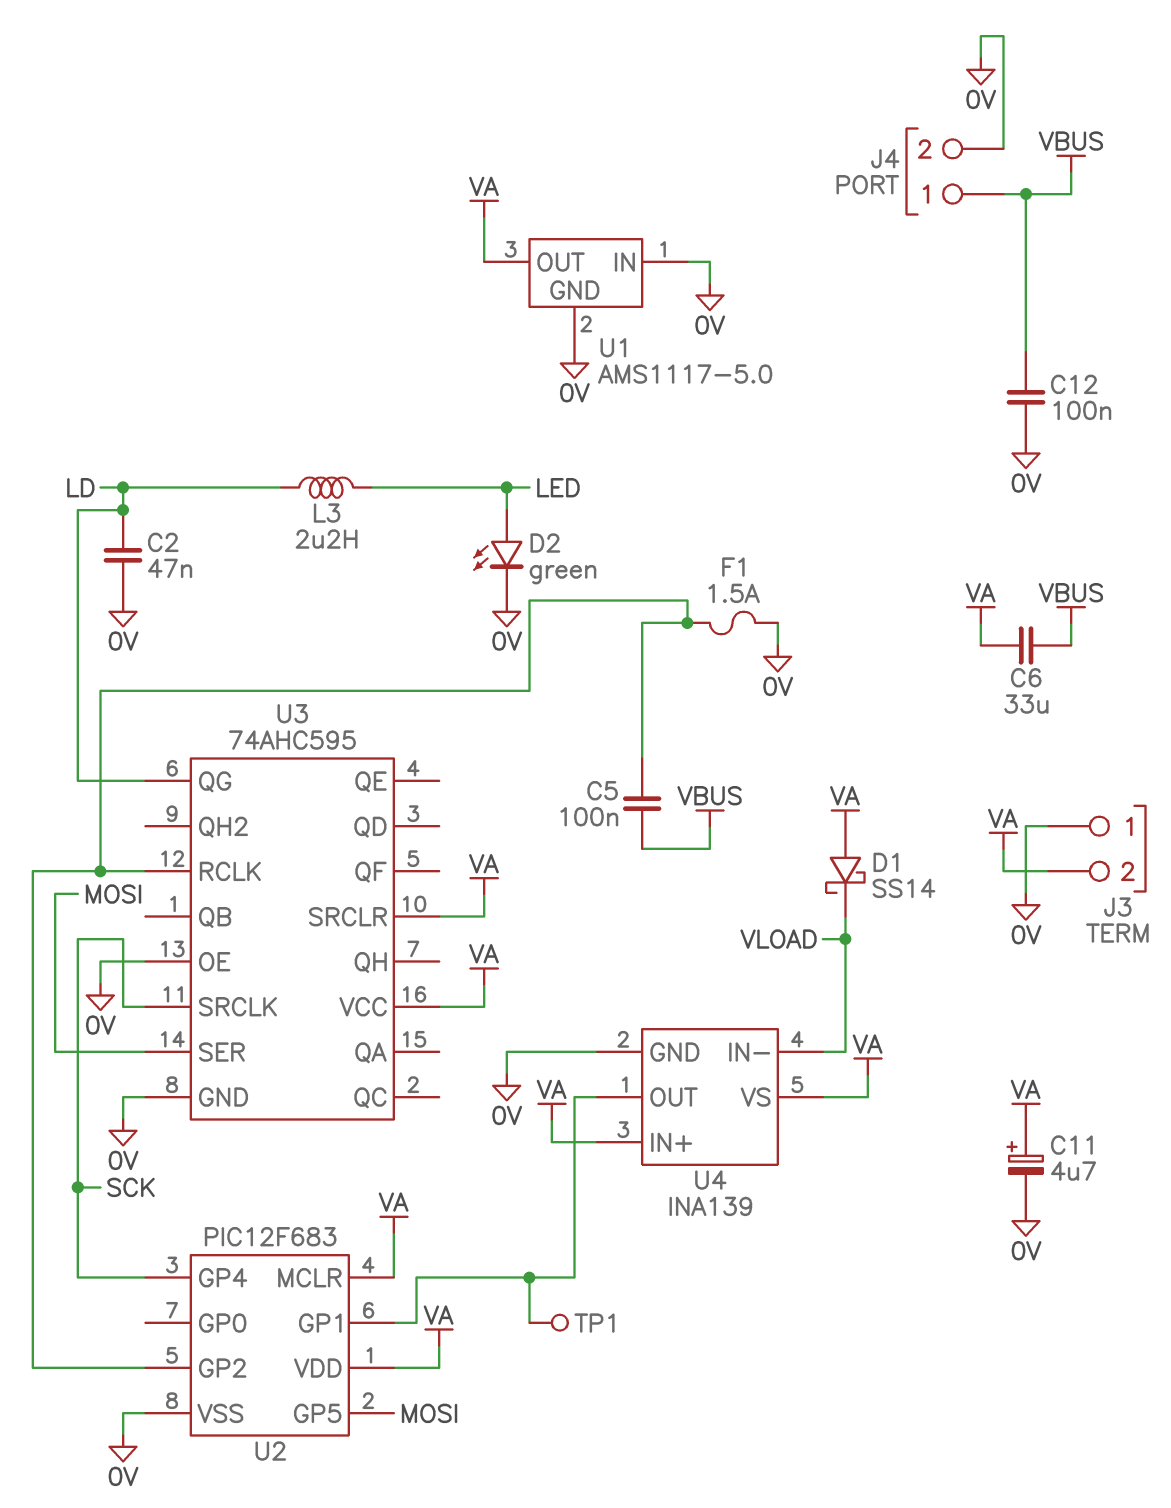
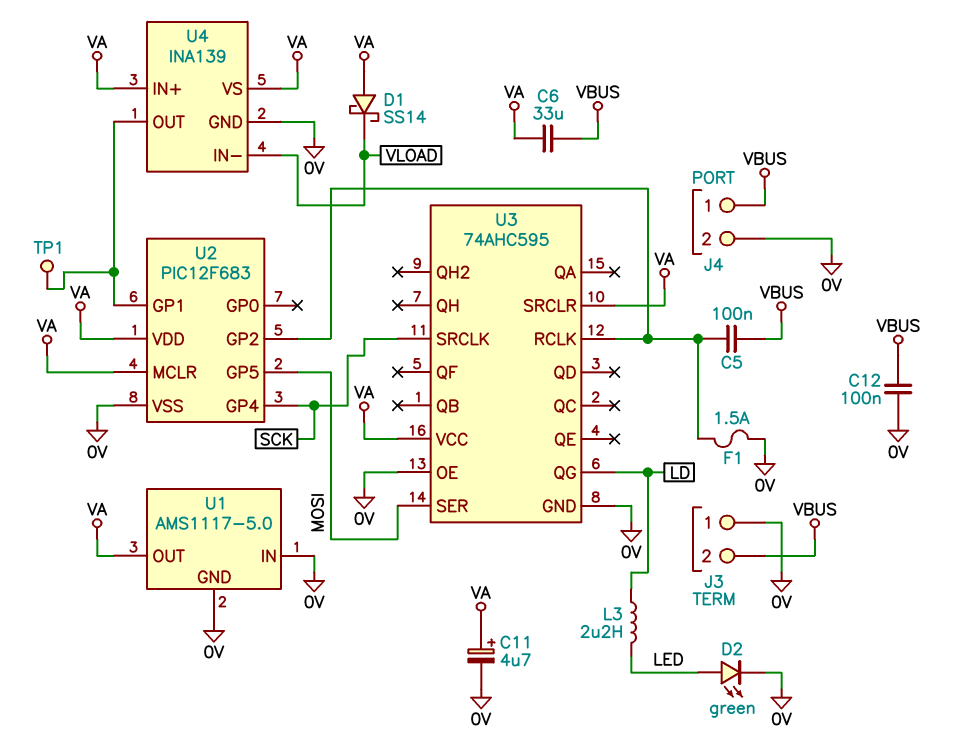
C2: 47nF (0V, LD) -> none
J3 pin 2: VA -> VBUS

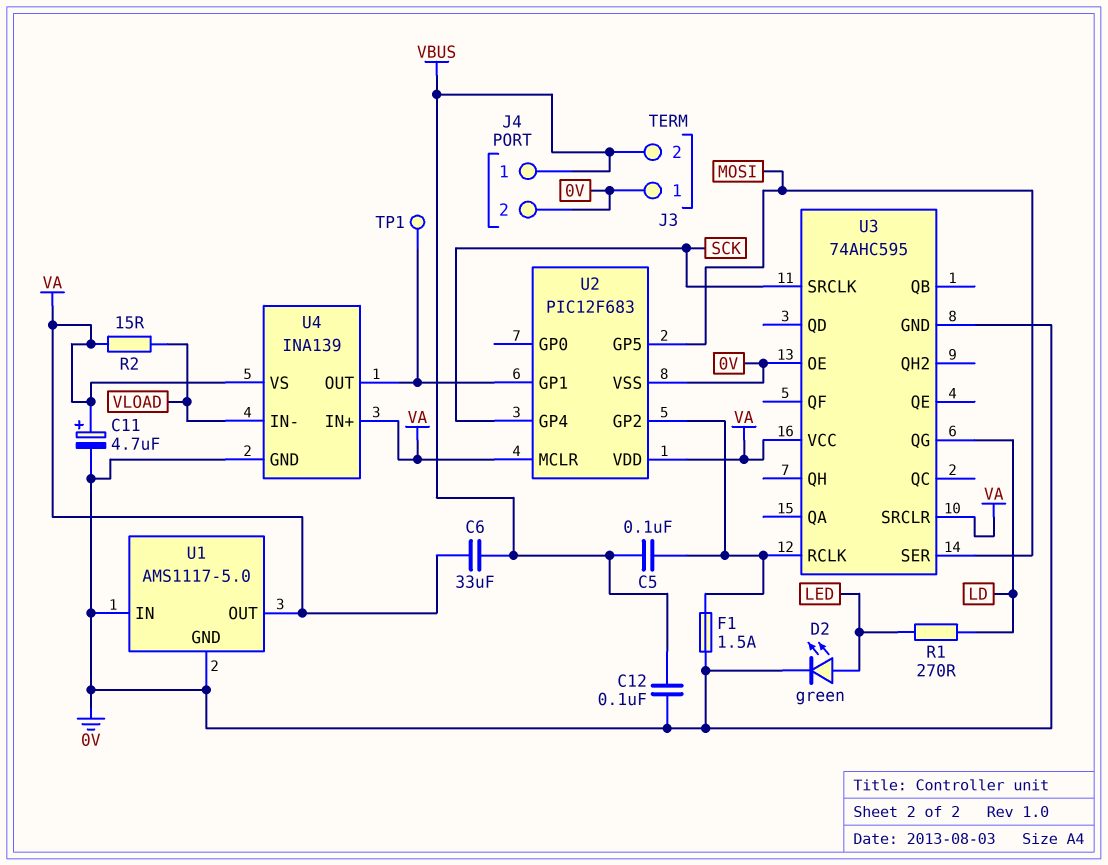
D1: schottky SS14 (A VA, K VLOAD) -> none
L3: 2.2uH (LD, LED) -> none
R1: none -> 270 (LD, LED)
R2: none -> 15 (VA, VLOAD)

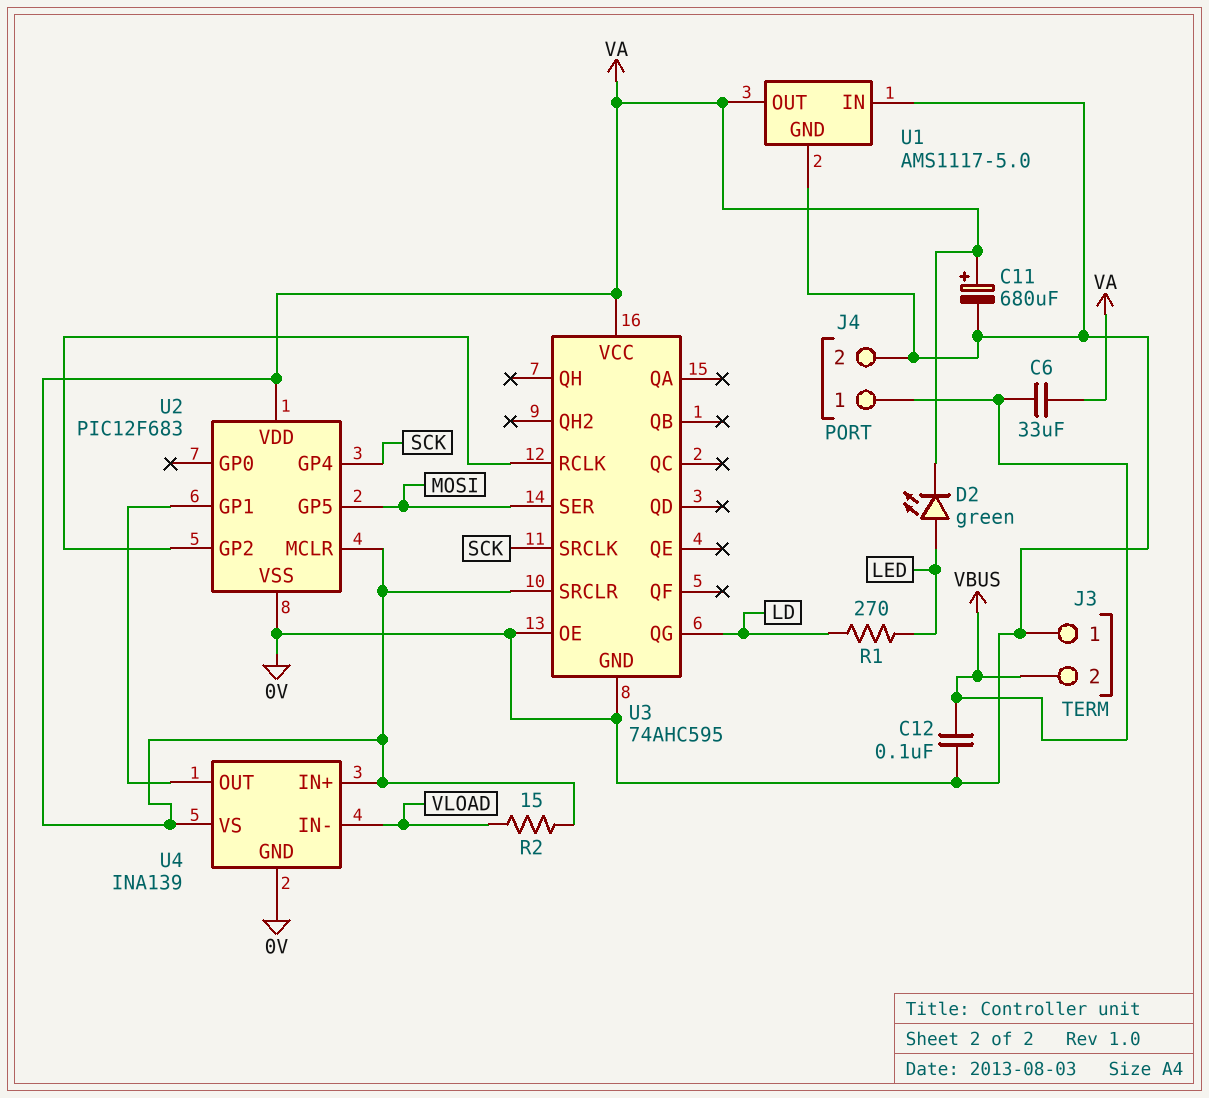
C5: 100nF (U2/GP2, VBUS) -> none
C11: 4.7uF (plus VA, minus 0V) -> 680uF (plus VA, minus 0V)
D2: LED green (A LED, K 0V) -> LED green (A LED, K VA)
F1: 1.5A (0V, U2/GP2) -> none
TP1: test point (U2/GP1) -> none

